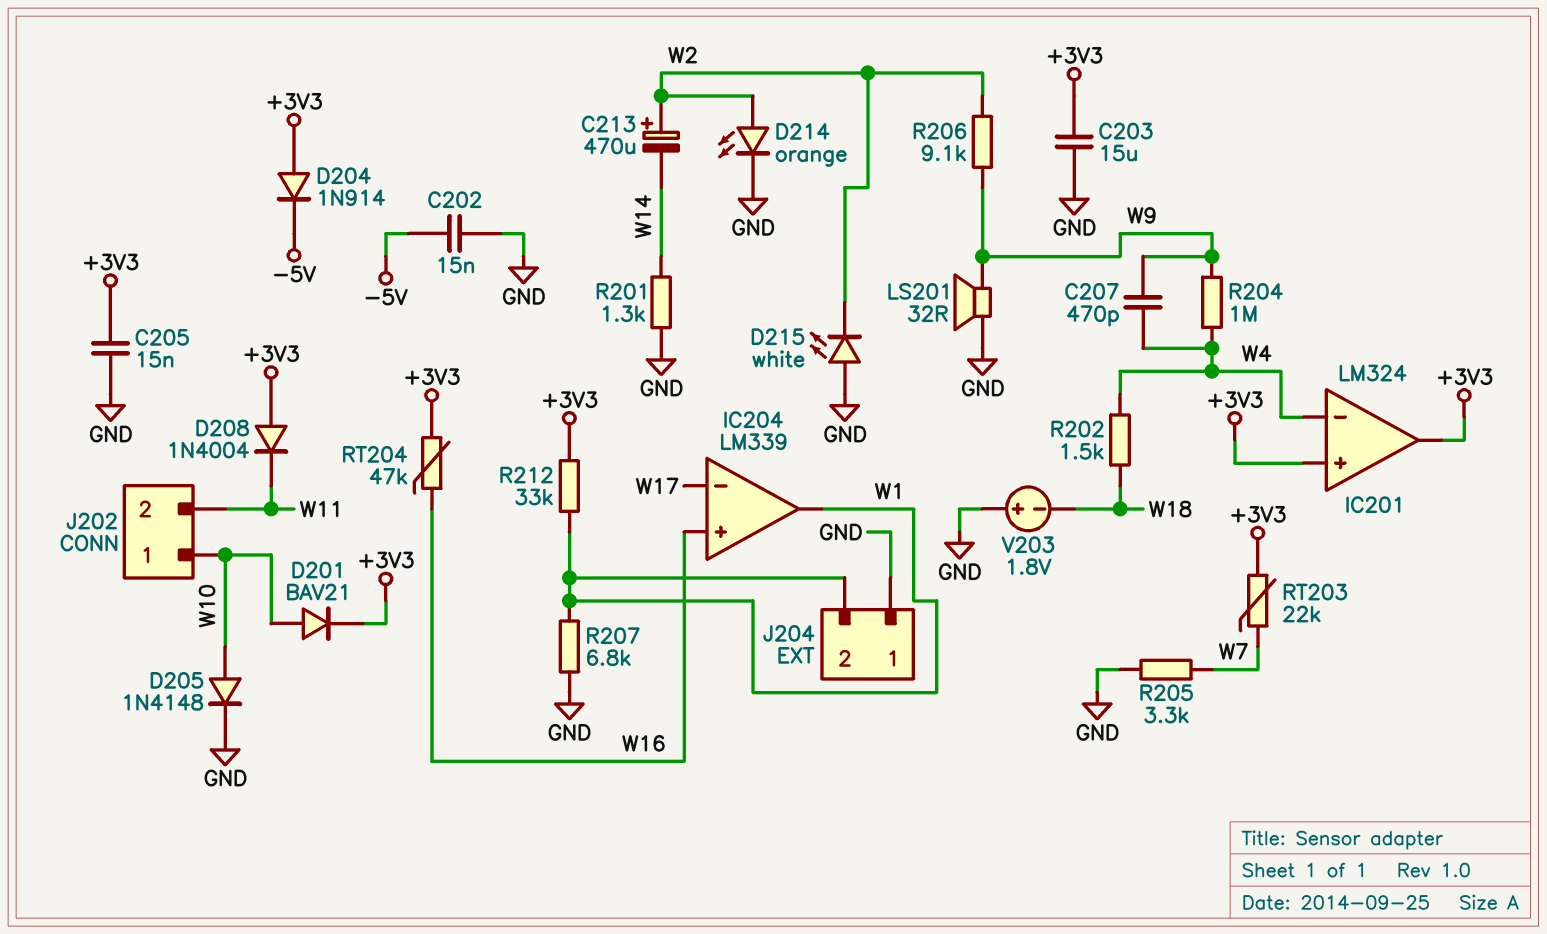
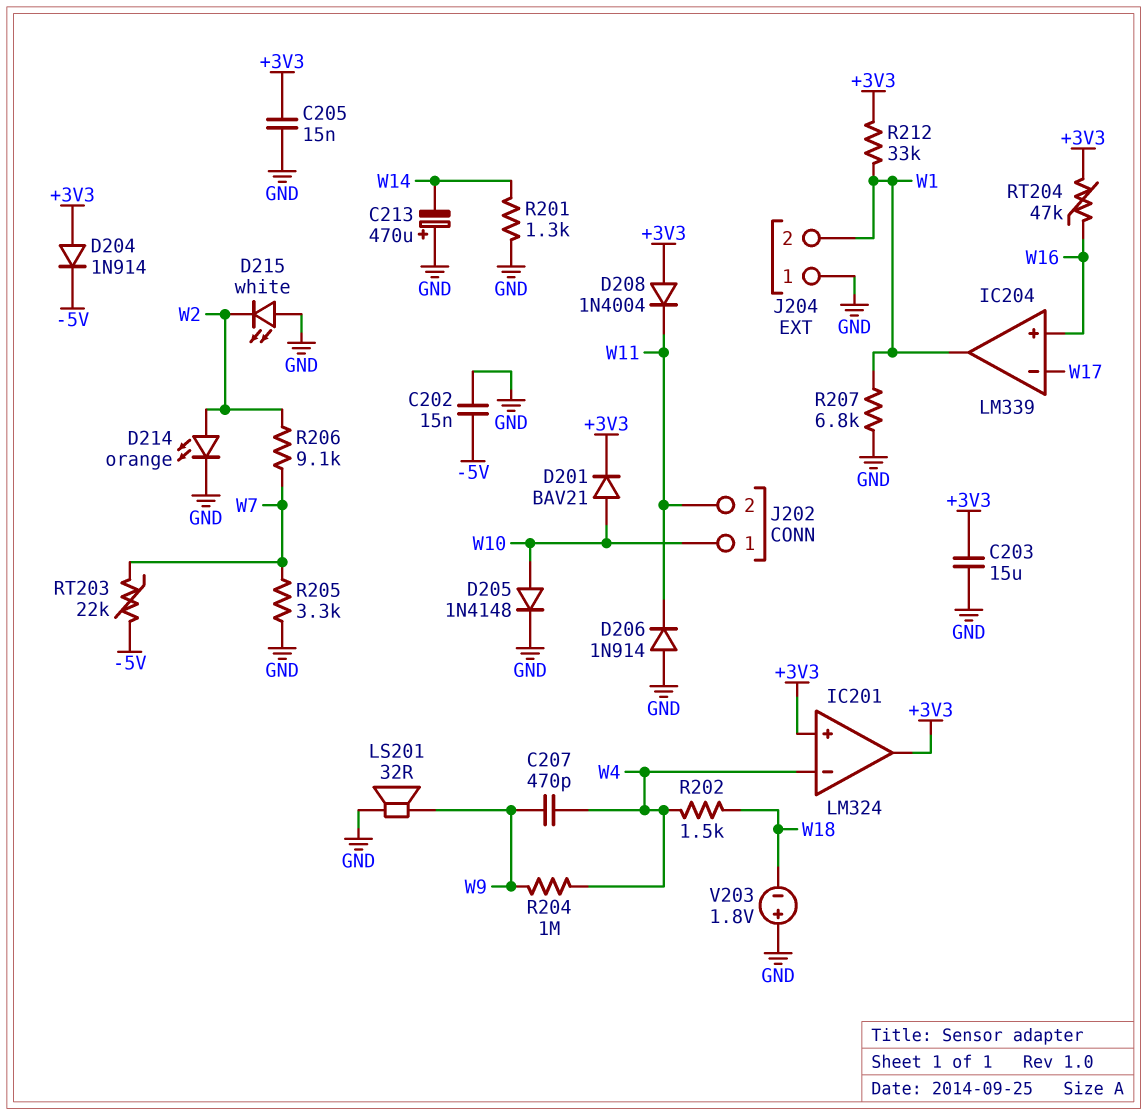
C213: 470uF (plus W2, minus W14) -> 470uF (plus GND, minus W14)
D206: none -> diode 1N914 (A GND, K W11)
R206: 9.1k (W2, W9) -> 9.1k (W2, W7)
RT203: 22k (+3V3, W7) -> 22k (-5V, W7)

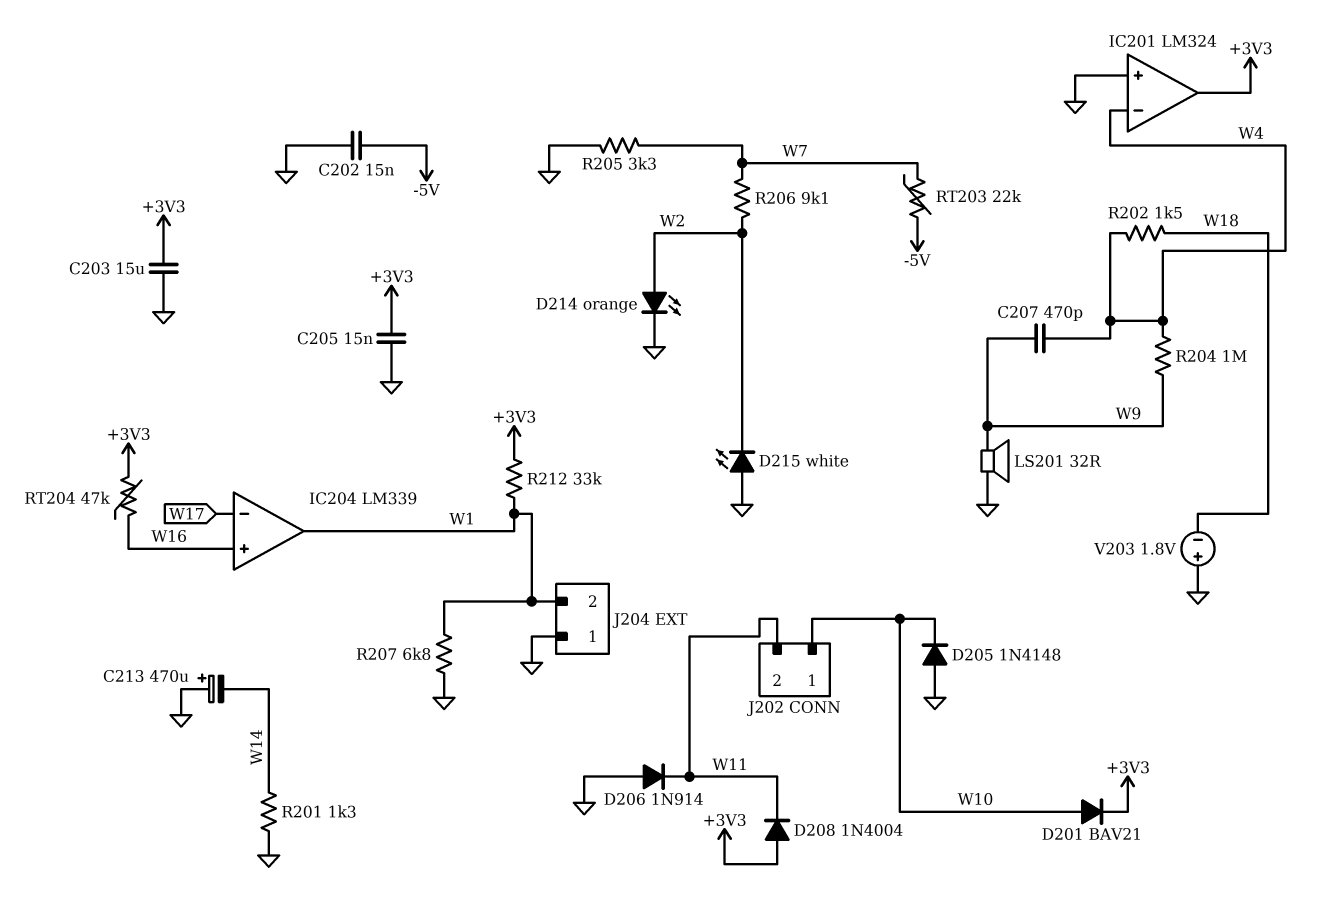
D204: diode 1N914 (A +3V3, K -5V) -> none
D205: diode 1N4148 (A W10, K GND) -> diode 1N4148 (A GND, K W10)
IC201 pin in+: +3V3 -> GND

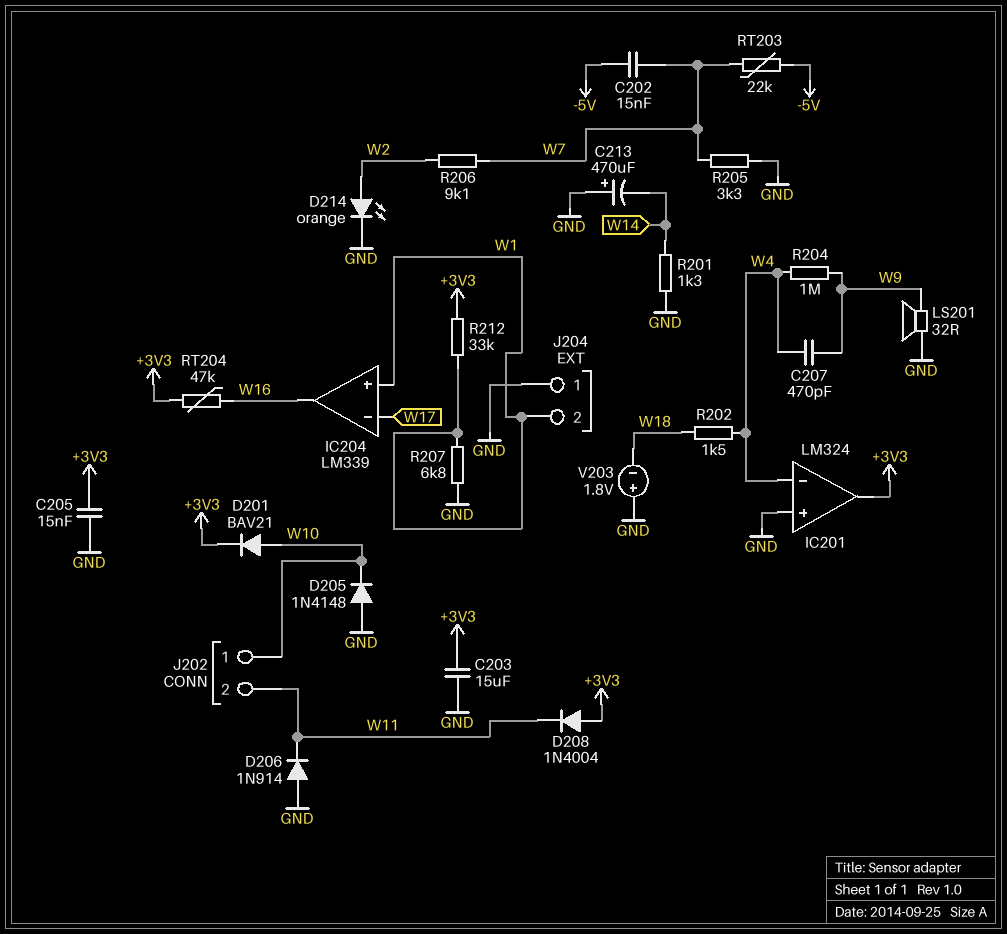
C202: 15nF (-5V, GND) -> 15nF (-5V, W7)
D215: LED white (A GND, K W2) -> none
IC204 pin in+: W16 -> W1
IC204 pin out: W1 -> W16

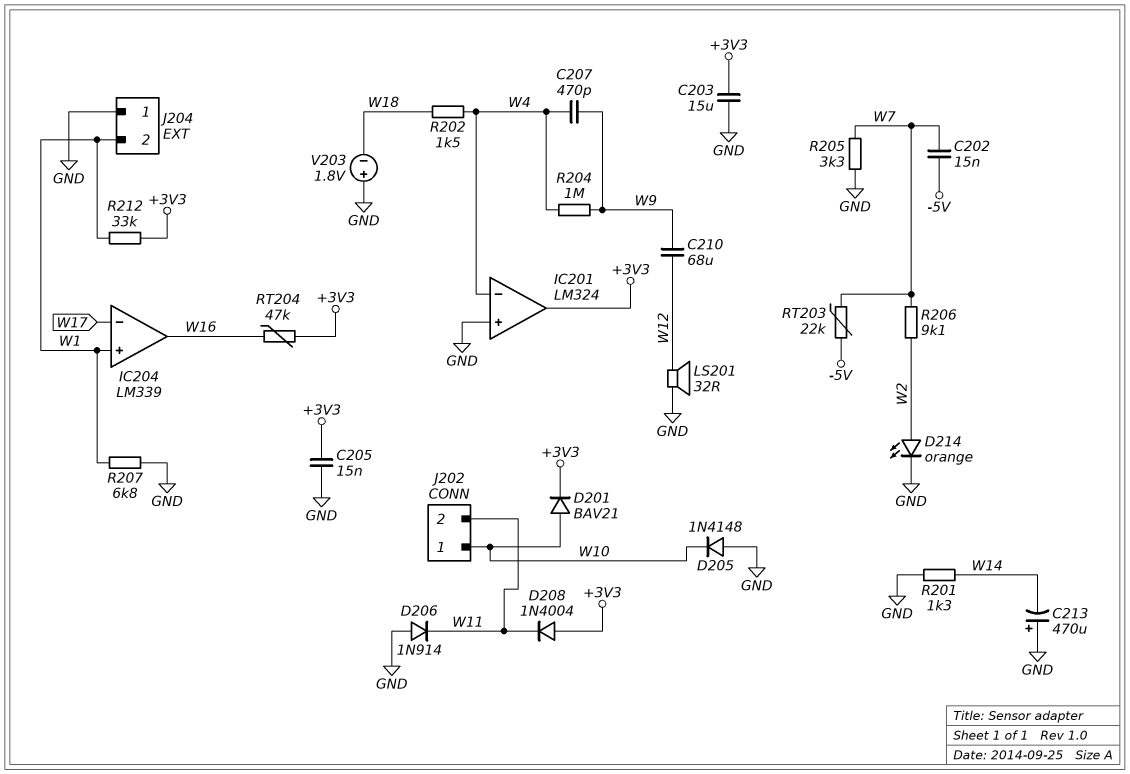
C210: none -> 68uF (W9, W12)
LS201: speaker 32R (GND, W9) -> speaker 32R (GND, W12)

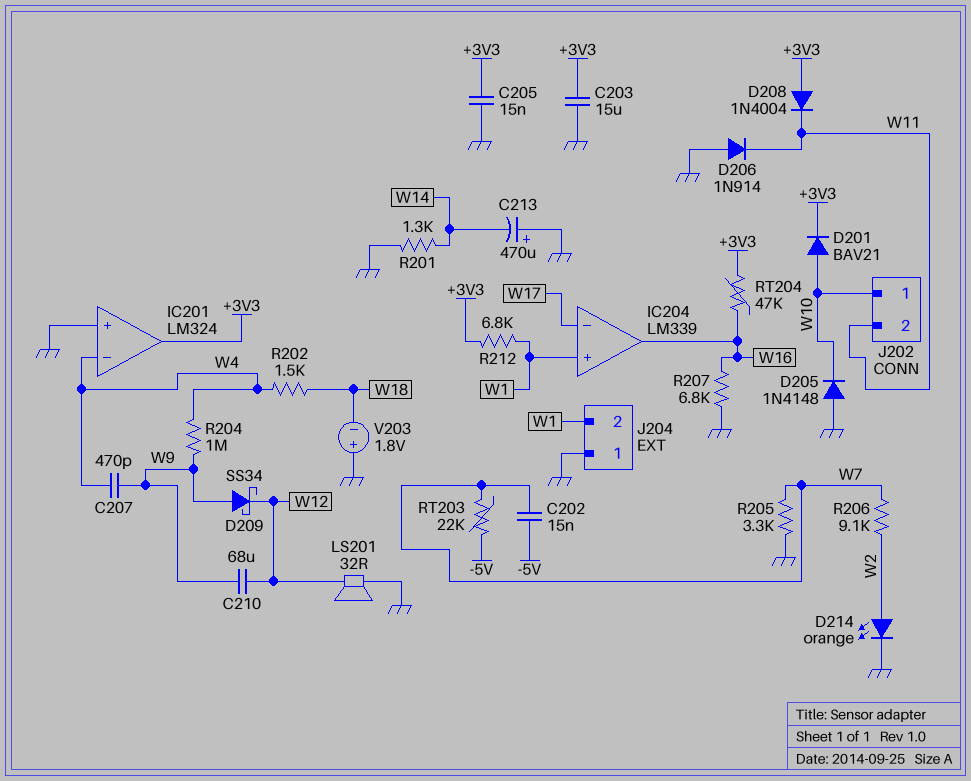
D209: none -> schottky SS34 (A W9, K W12)
R207: 6.8k (GND, W1) -> 6.8k (GND, W16)
R212: 33k (+3V3, W1) -> 6.8k (+3V3, W1)

